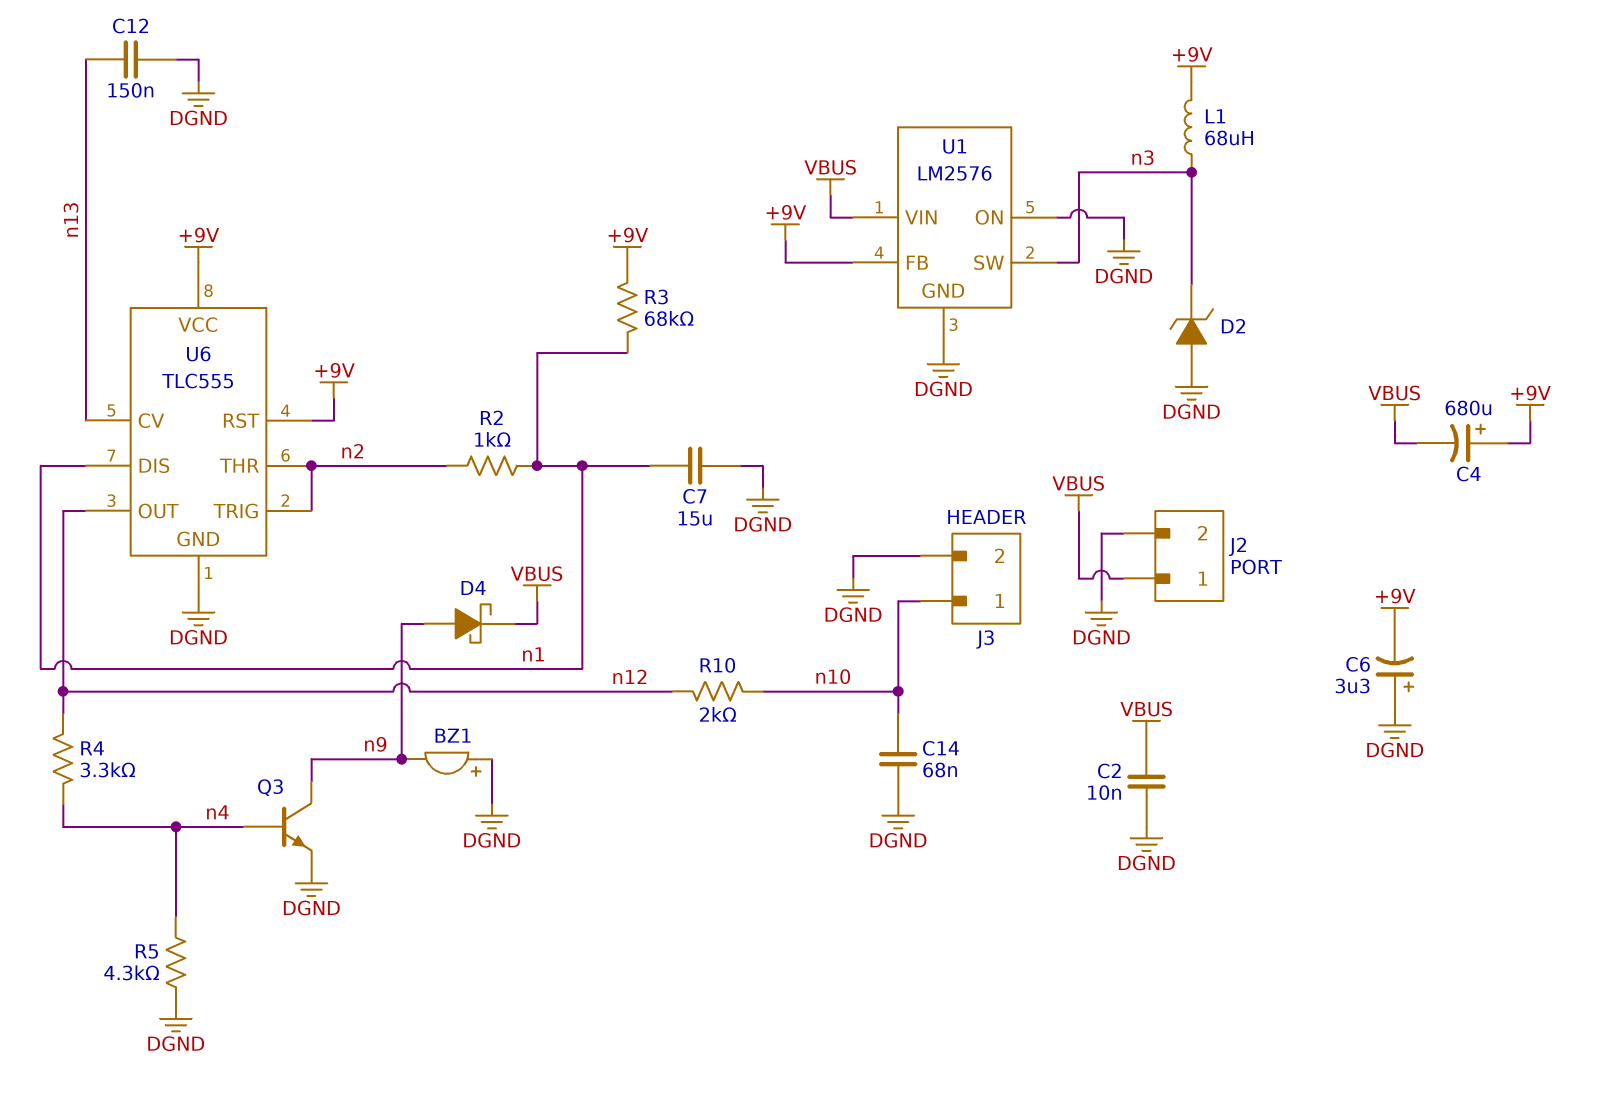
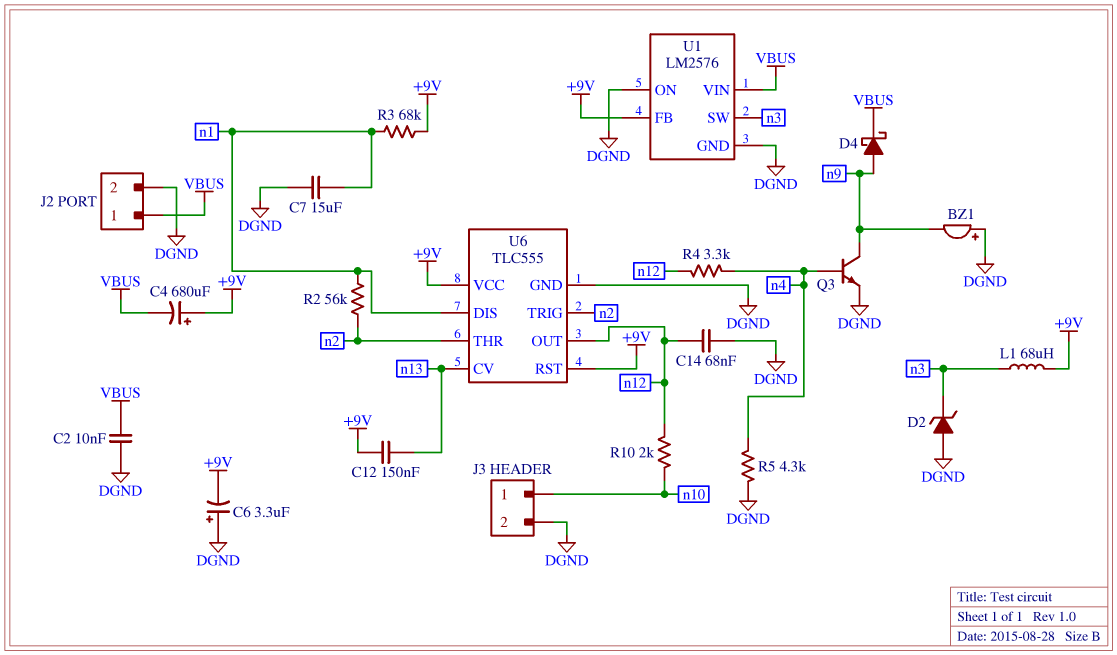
C12: 150nF (DGND, n13) -> 150nF (+9V, n13)
C14: 68nF (DGND, n10) -> 68nF (DGND, n12)
R2: 1k (n1, n2) -> 56k (n1, n2)

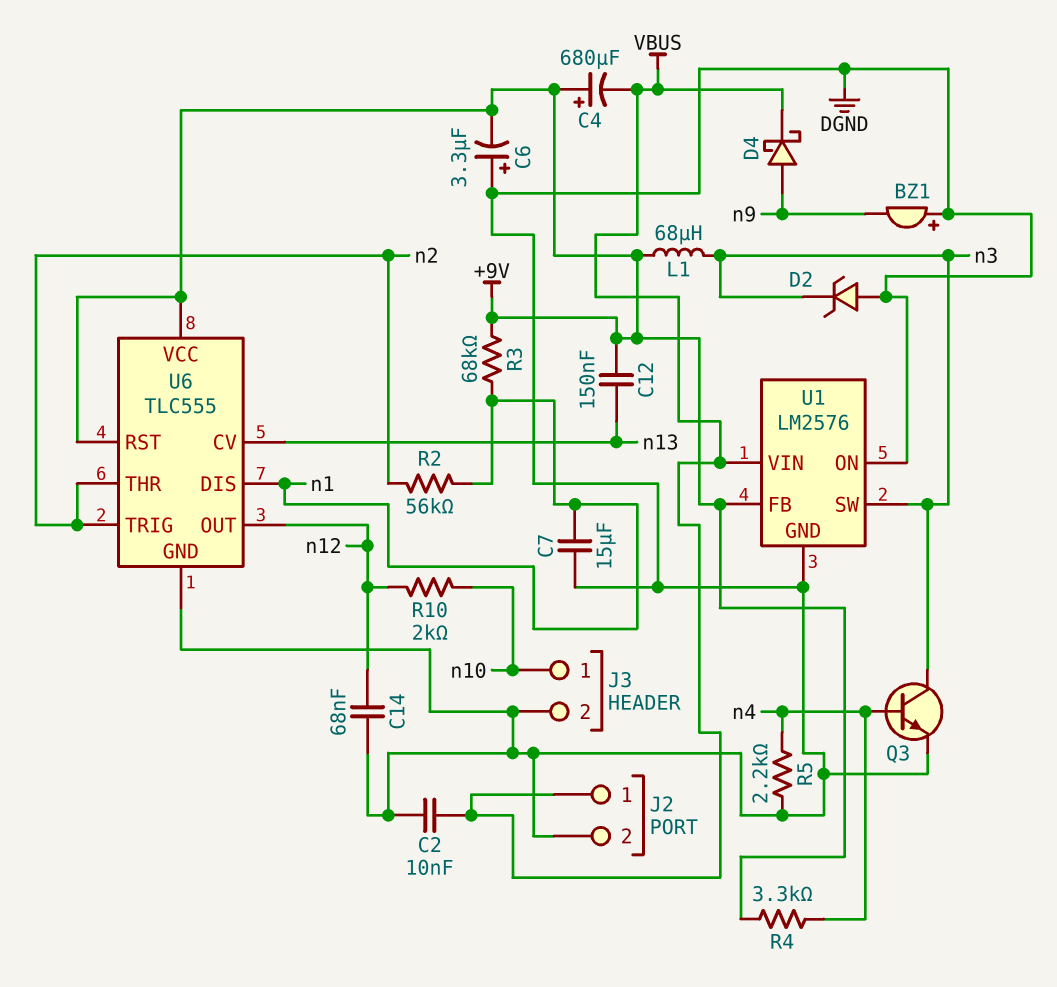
Q3: NPN (B n4, C n9, E DGND) -> NPN (B n4, C n3, E DGND)
R4: 3.3k (n4, n12) -> 3.3k (+9V, n4)
R5: 4.3k (DGND, n4) -> 2.2k (DGND, n4)

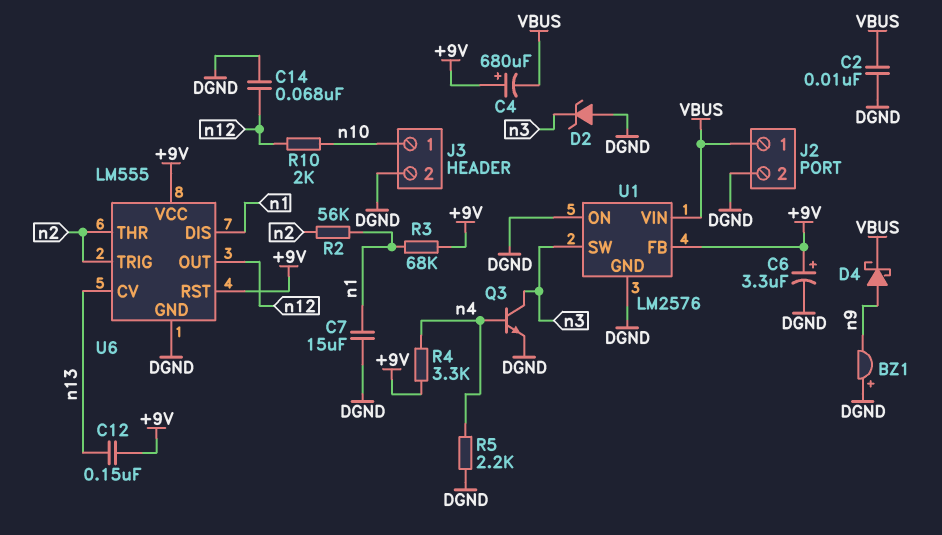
C6: 3.3uF (plus DGND, minus +9V) -> 3.3uF (plus +9V, minus DGND)
L1: 68uH (+9V, n3) -> none
U6: TLC555 -> LM555

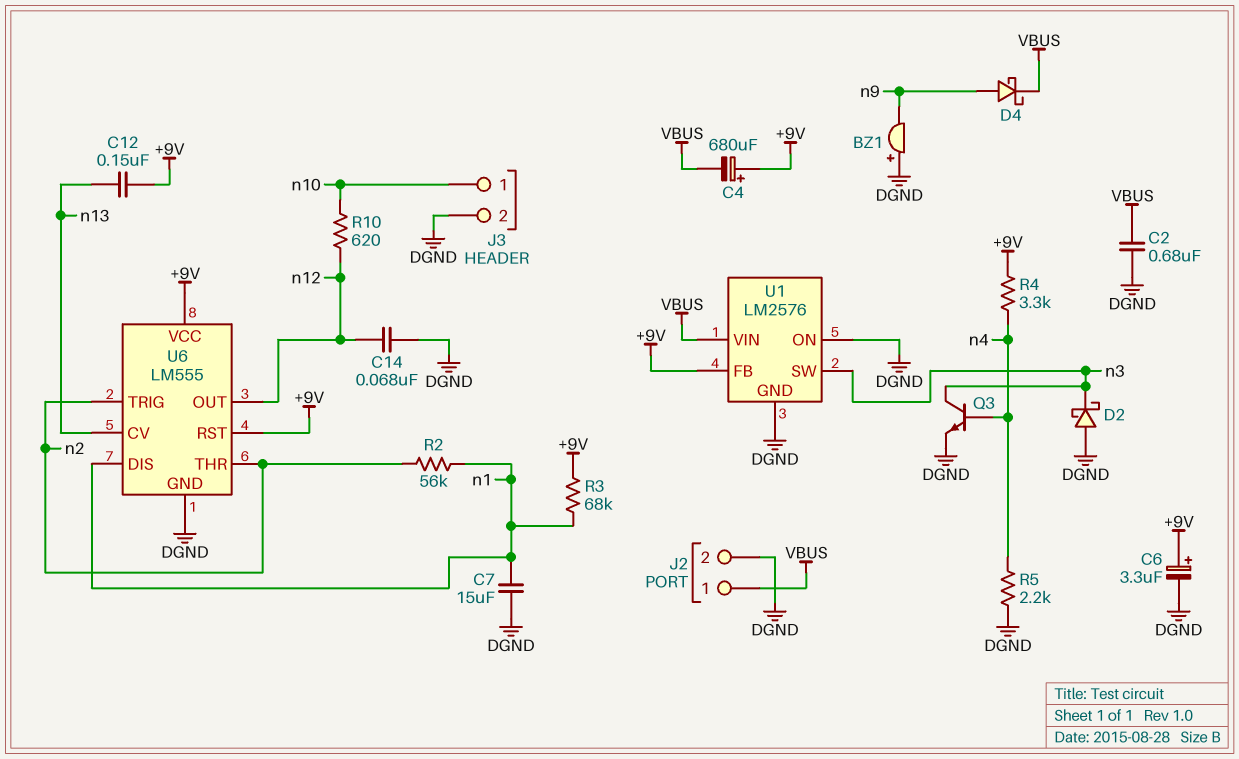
C2: 10nF (DGND, VBUS) -> 680nF (DGND, VBUS)
D2: zener (A DGND, K n3) -> schottky (A DGND, K n3)
R10: 2k (n10, n12) -> 620 (n10, n12)

